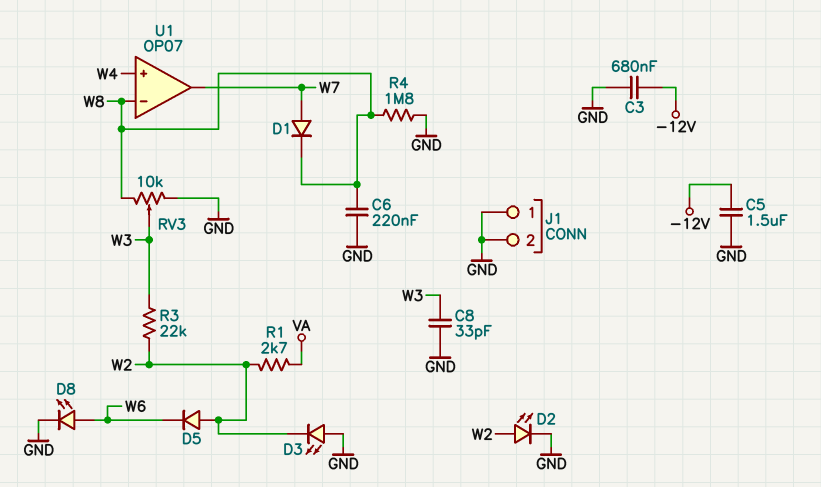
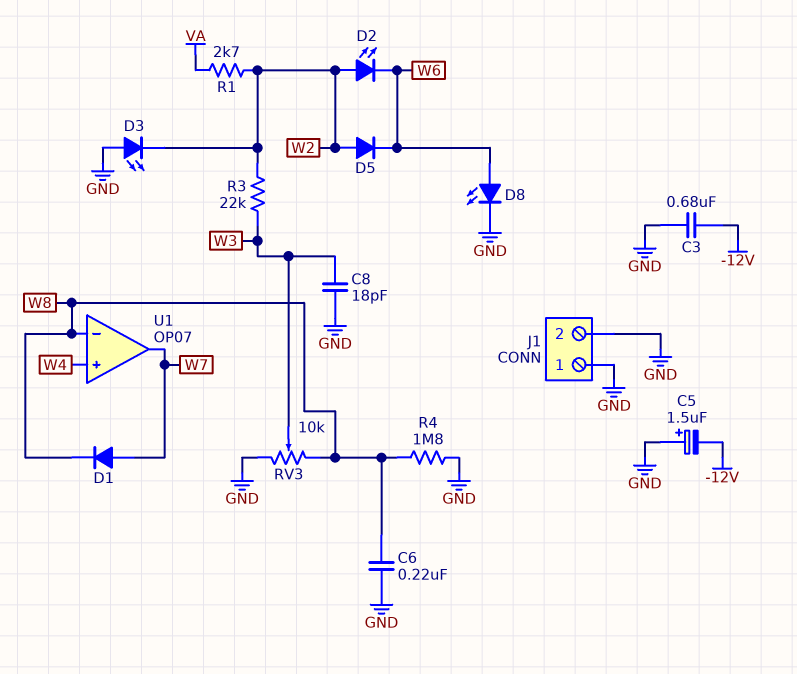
C5: 1.5uF (-12V, GND) -> 1.5uF (plus GND, minus -12V)
C8: 33pF (GND, W3) -> 18pF (GND, W3)
D2: LED (A W2, K GND) -> LED (A W2, K W6)

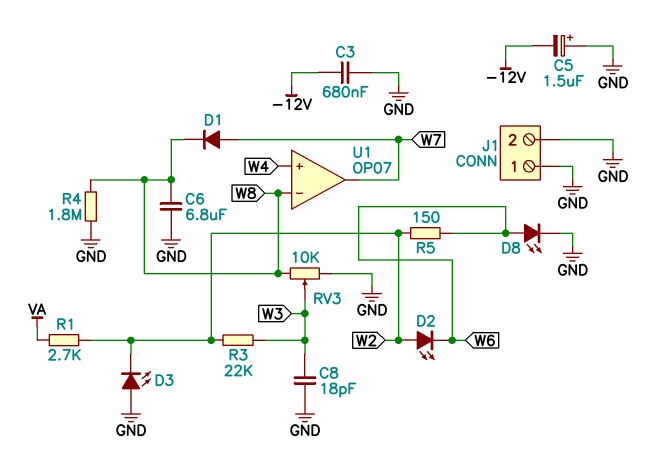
C6: 220nF (GND, W8) -> 6.8uF (GND, W8)
D5: diode (A W2, K W6) -> none
R5: none -> 150 (W2, W6)

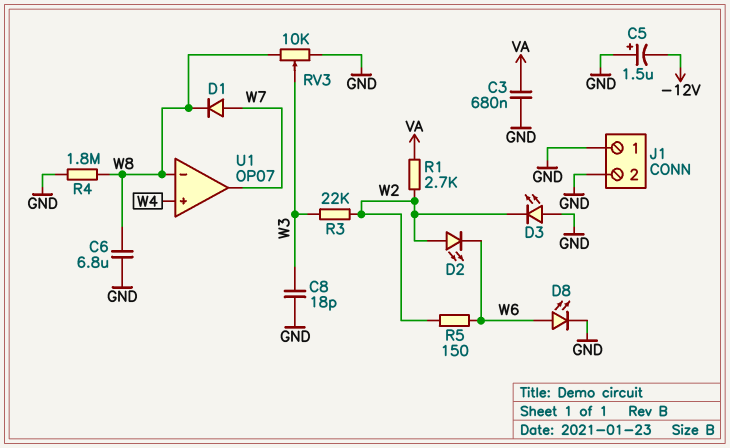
C3: 680nF (-12V, GND) -> 680nF (GND, VA)

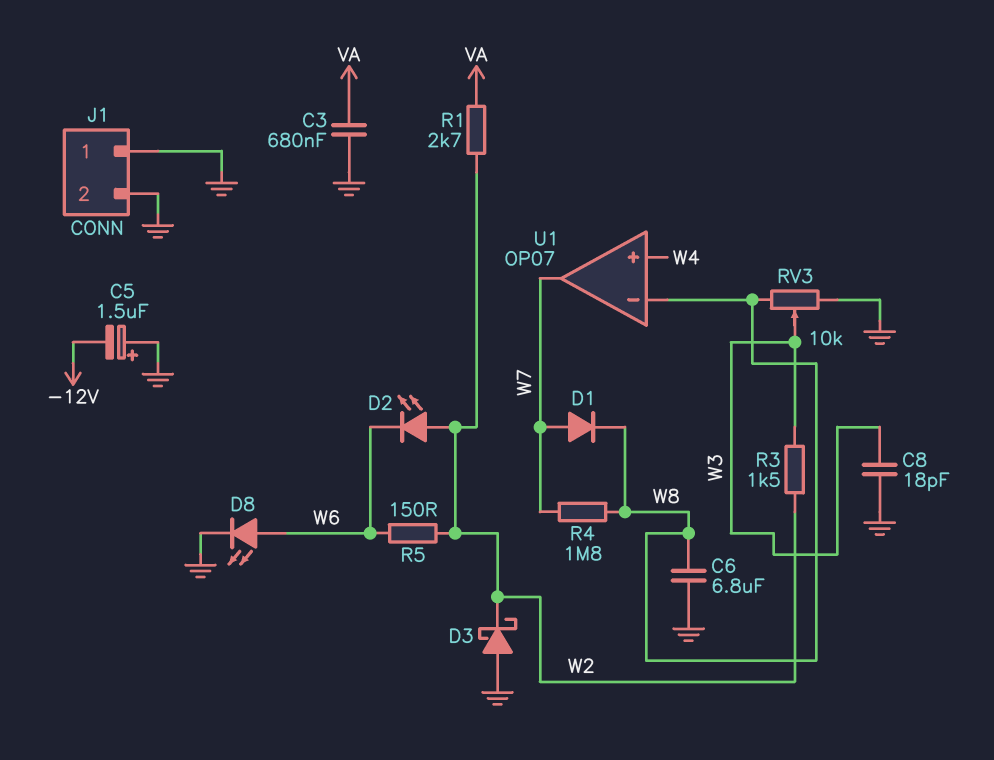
D3: LED (A GND, K W2) -> schottky (A GND, K W2)
R3: 22k (W2, W3) -> 1.5k (W2, W3)
R4: 1.8M (GND, W8) -> 1.8M (W7, W8)

